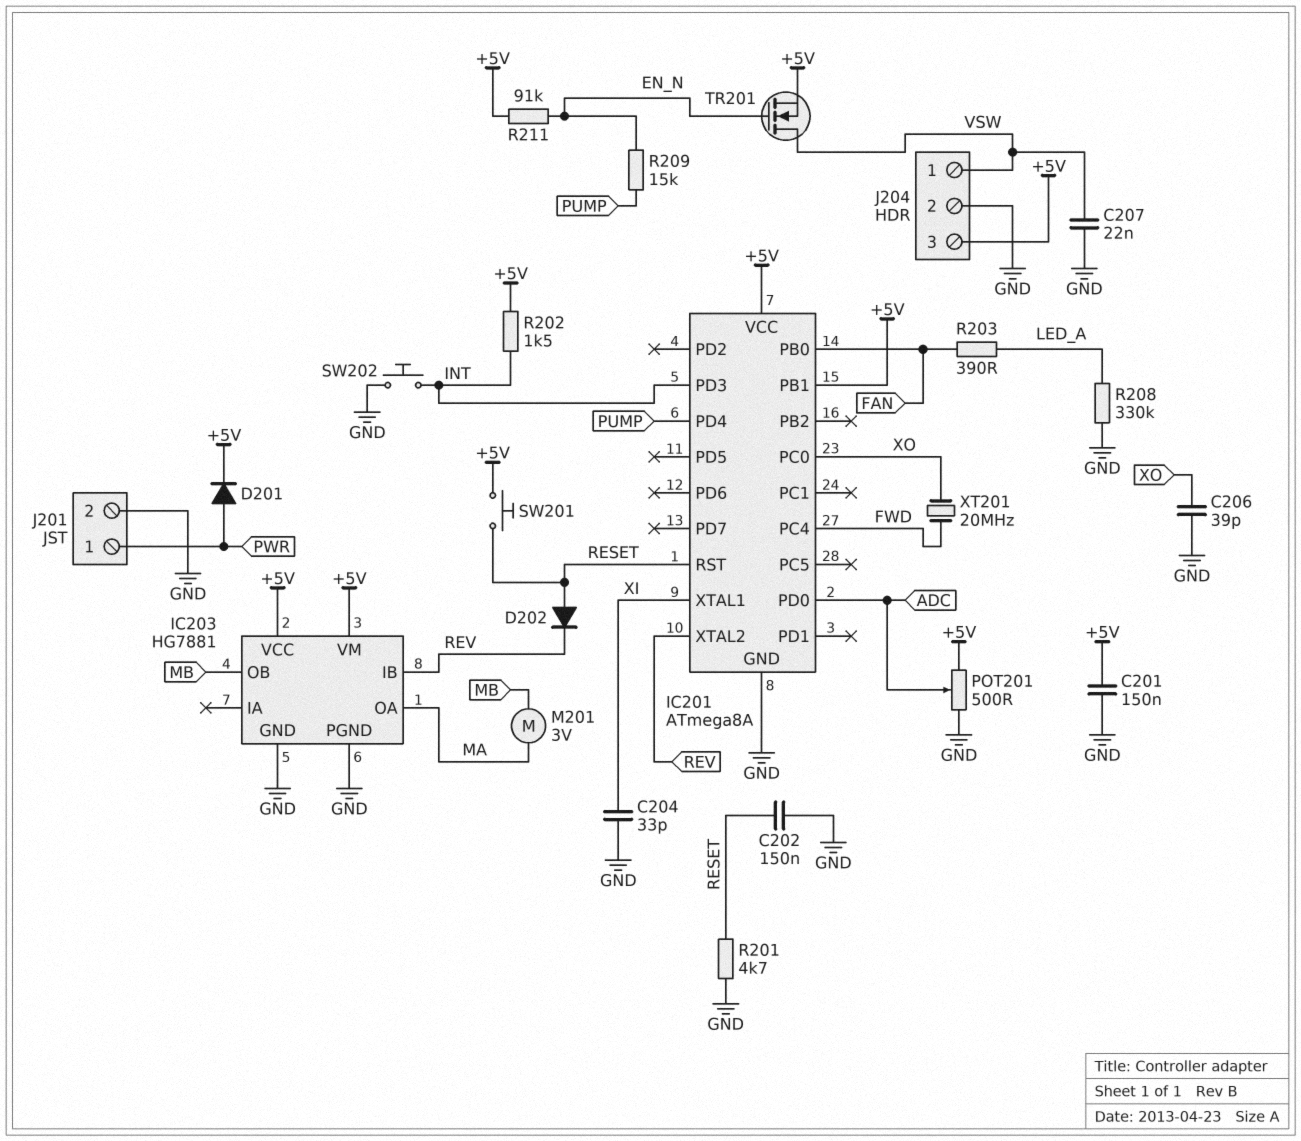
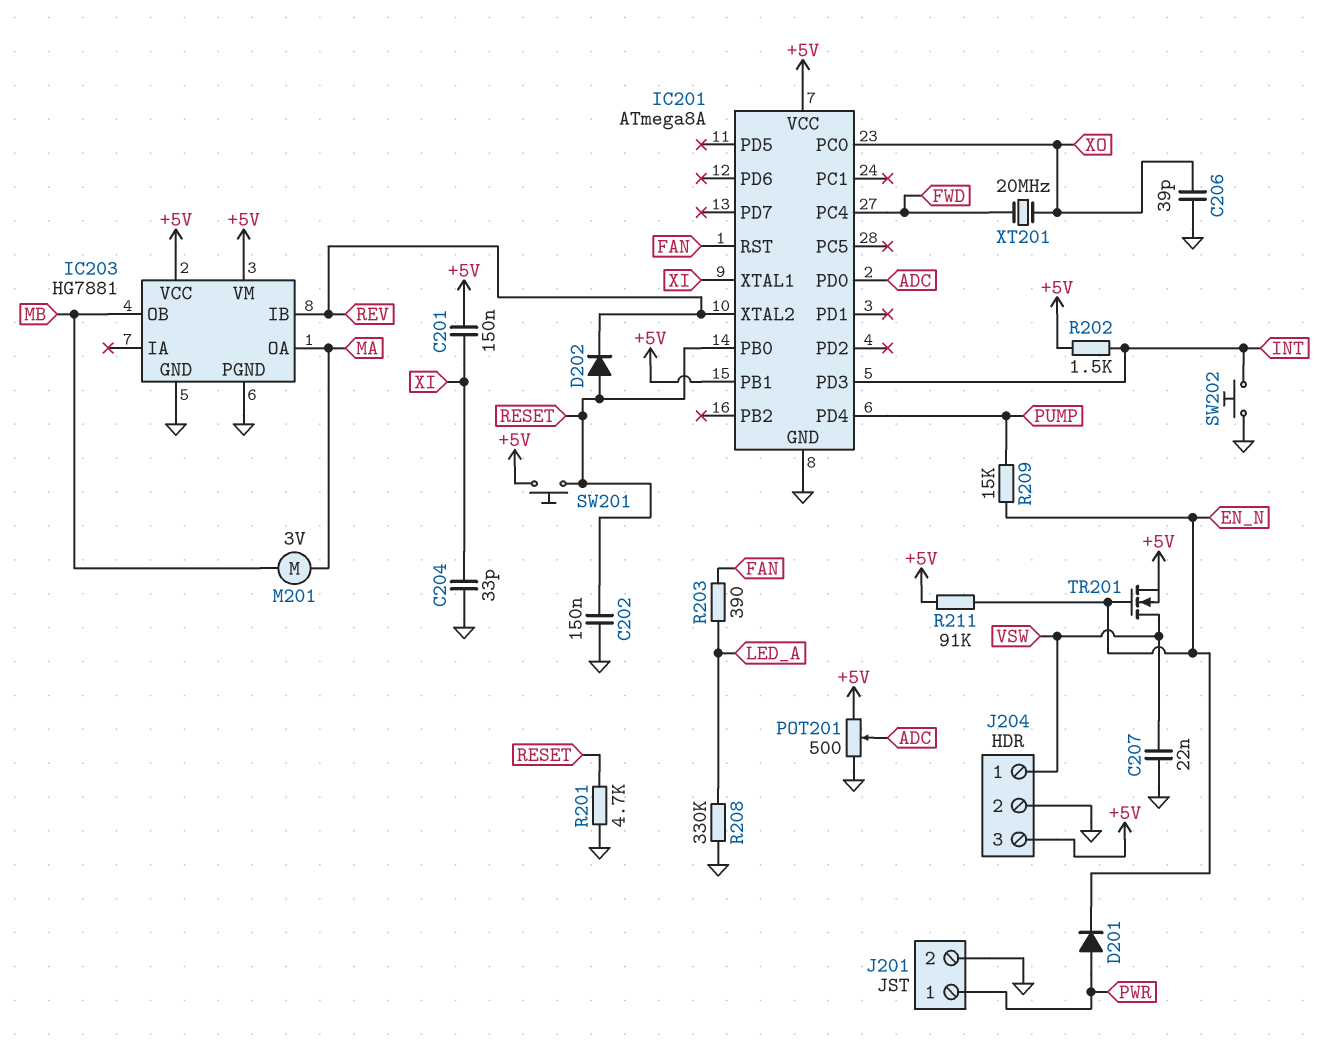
C201: 150nF (+5V, GND) -> 150nF (+5V, XI)
D201: diode (A PWR, K +5V) -> diode (A PWR, K EN_N)
IC201 pin PB0: FAN -> RESET
IC201 pin RST: RESET -> FAN

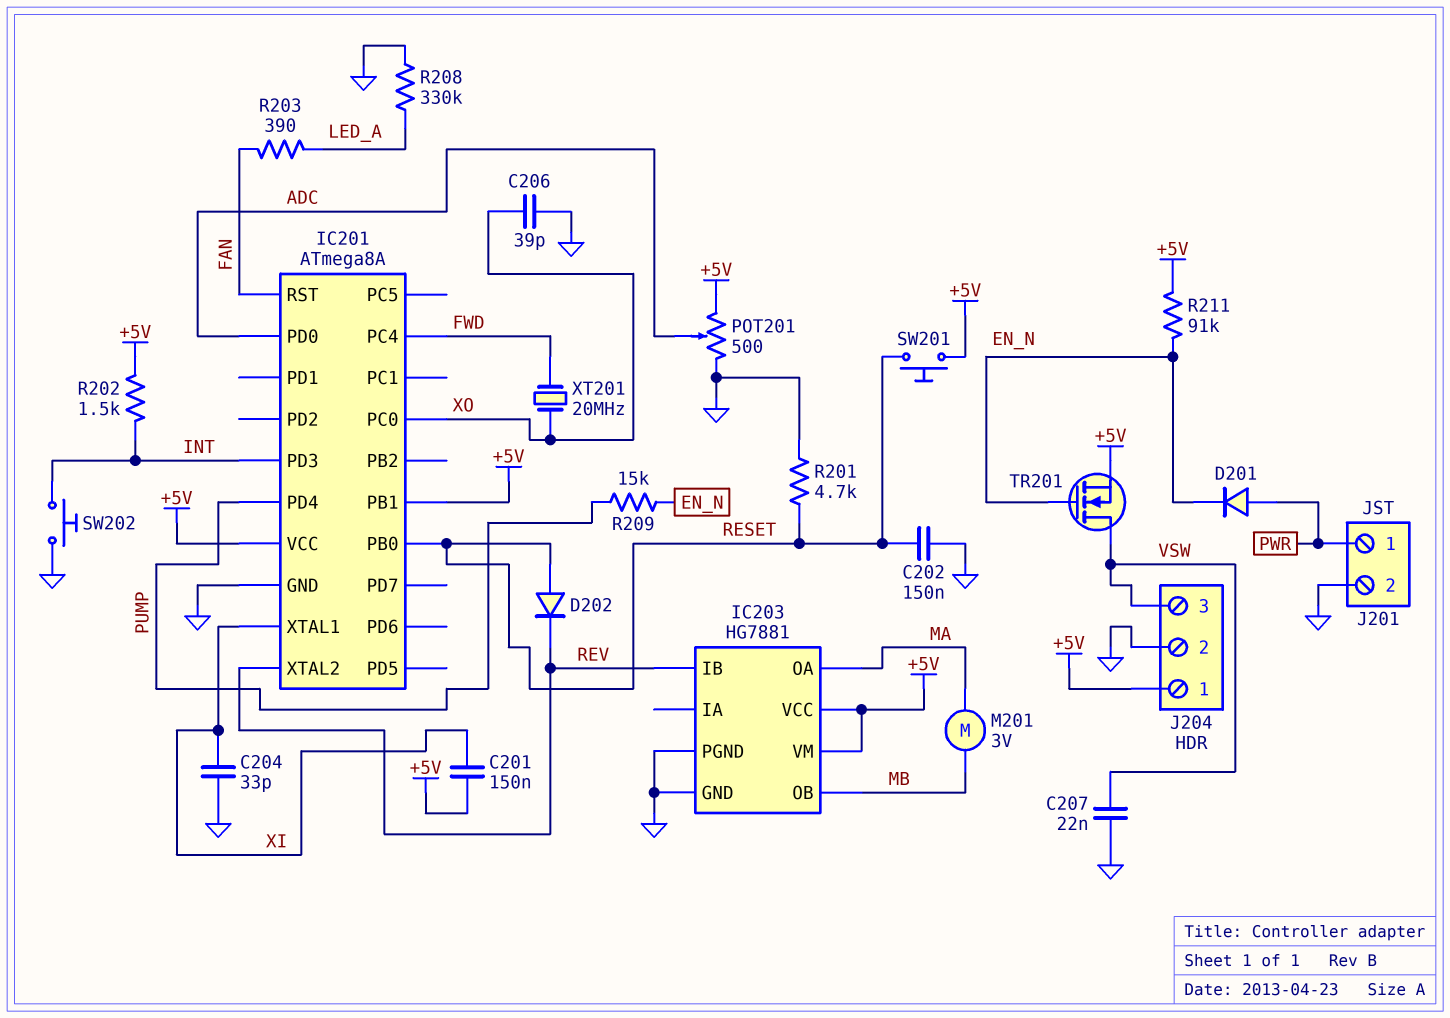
J204 pin 1: VSW -> +5V
J204 pin 3: +5V -> VSW

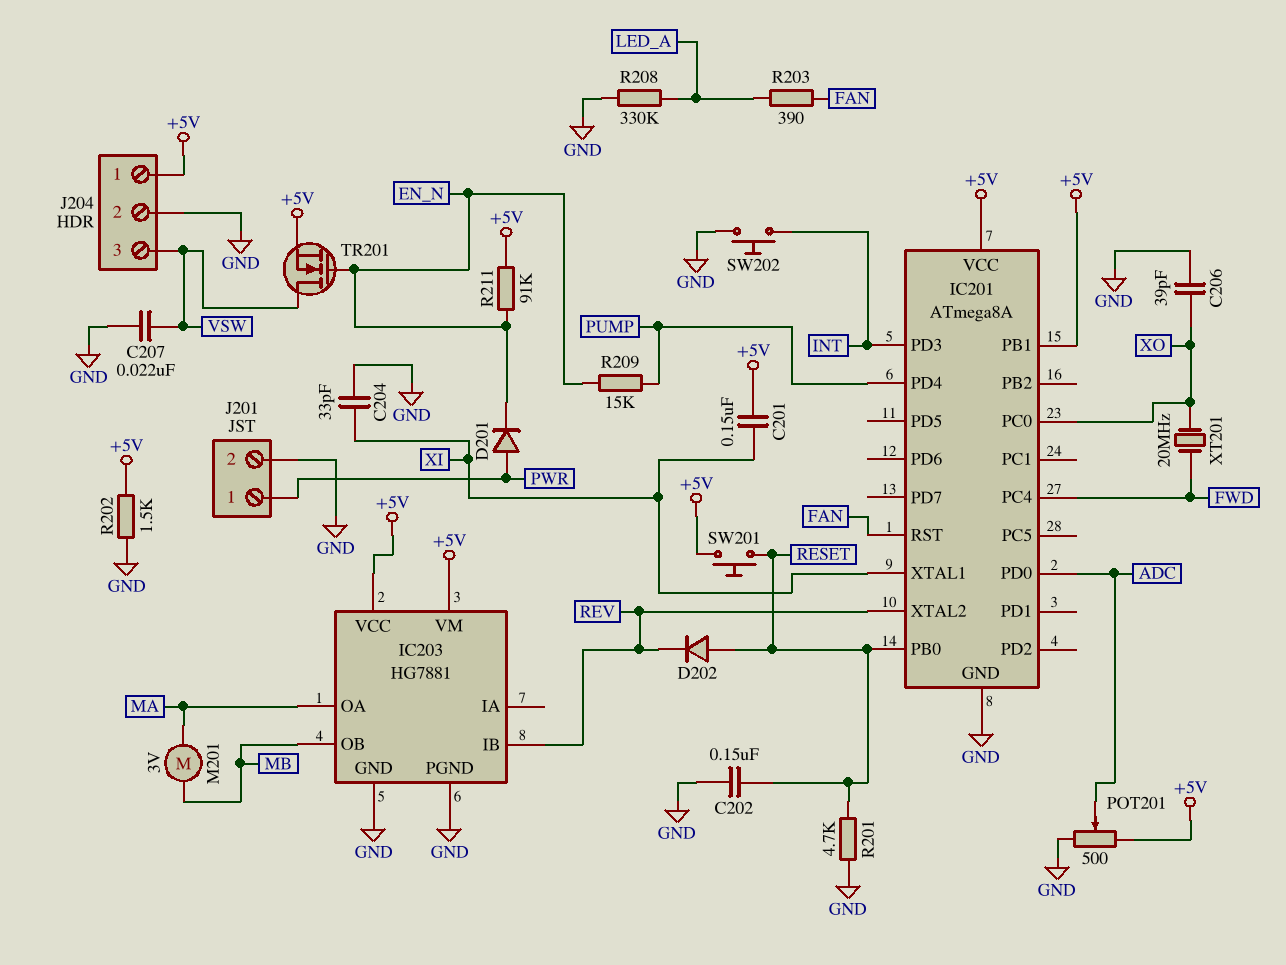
R202: 1.5k (+5V, INT) -> 1.5k (+5V, GND)

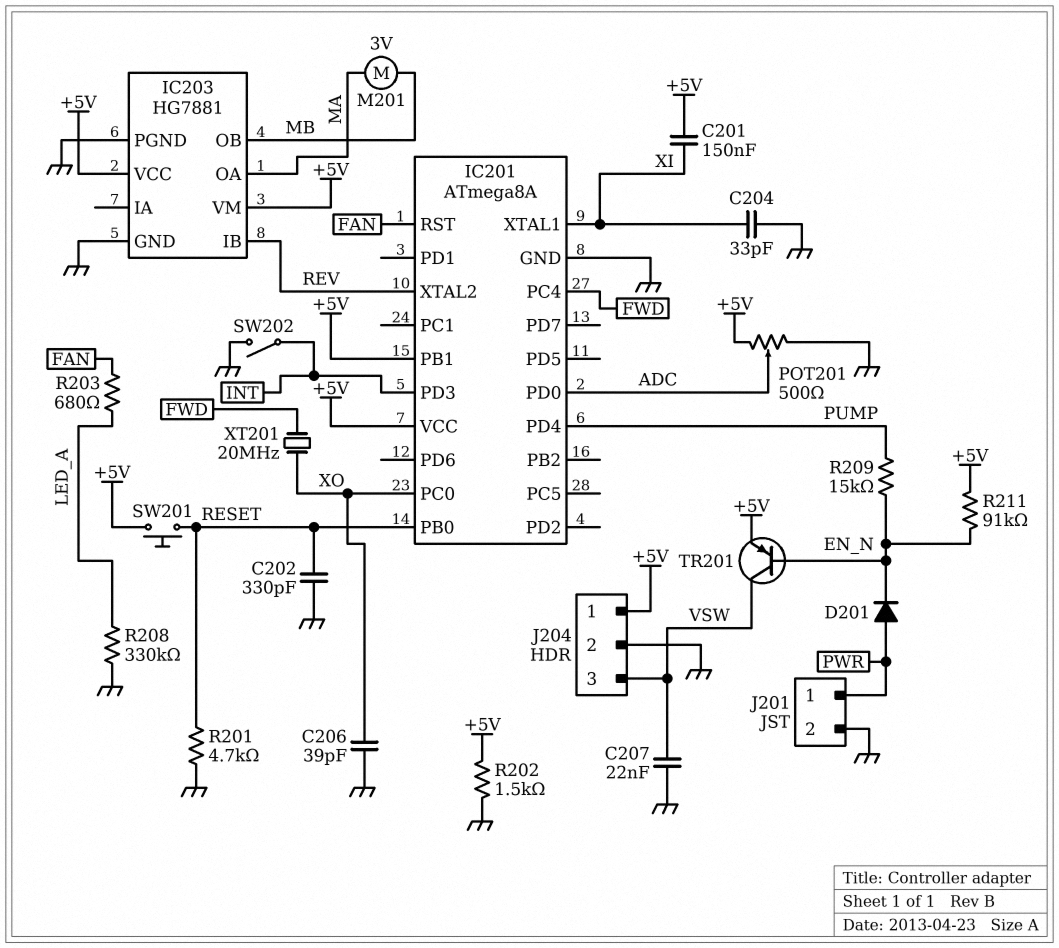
C202: 150nF (GND, RESET) -> 330pF (GND, RESET)
D202: diode (A RESET, K REV) -> none
R203: 390 (FAN, LED_A) -> 680 (FAN, LED_A)
SW202: button (GND, INT) -> switch (GND, INT)
TR201: NMOS (G EN_N, D VSW, S +5V) -> PNP (B EN_N, C VSW, E +5V)

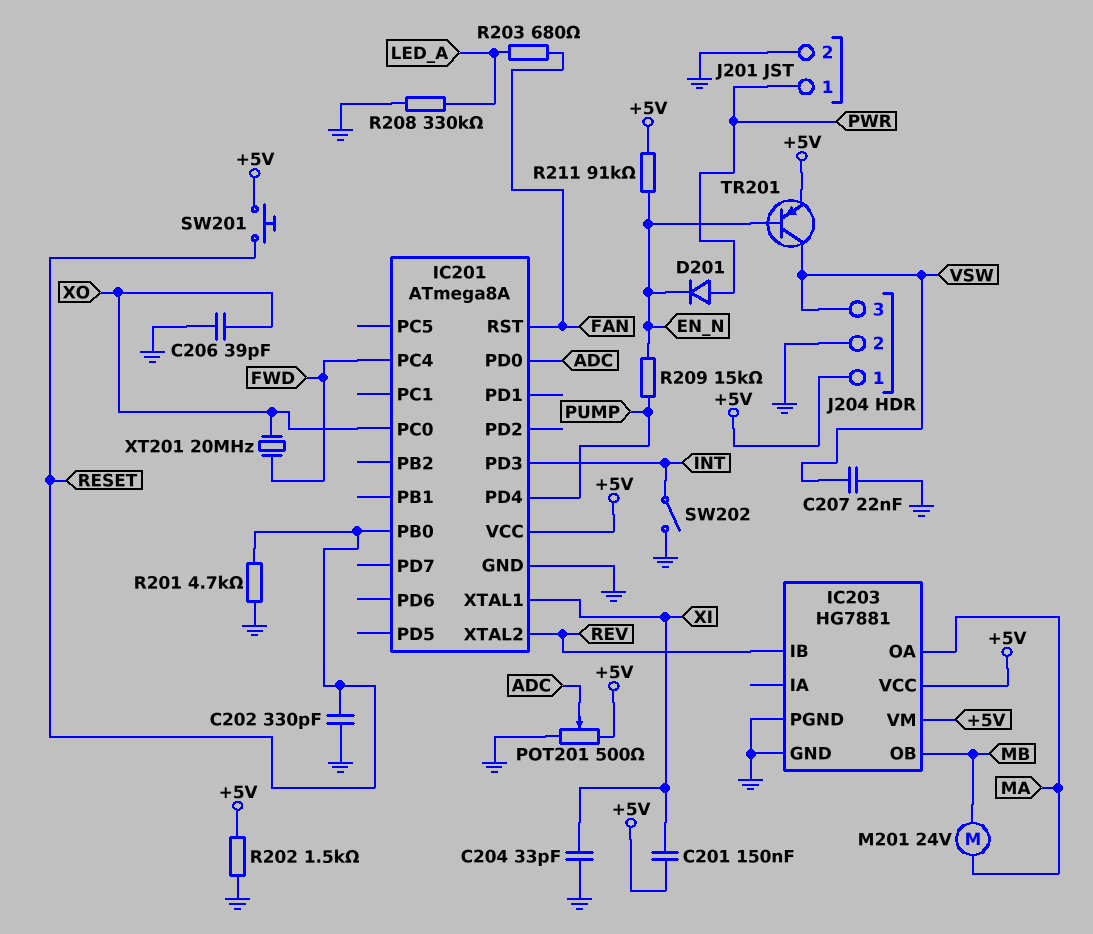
IC201 pin PB1: +5V -> none
M201: motor 3V (MA, MB) -> motor 24V (MA, MB)

